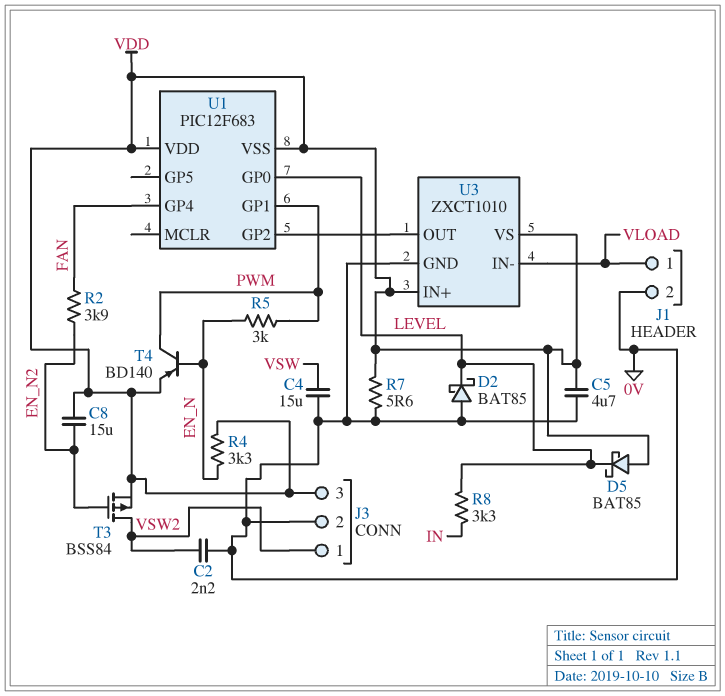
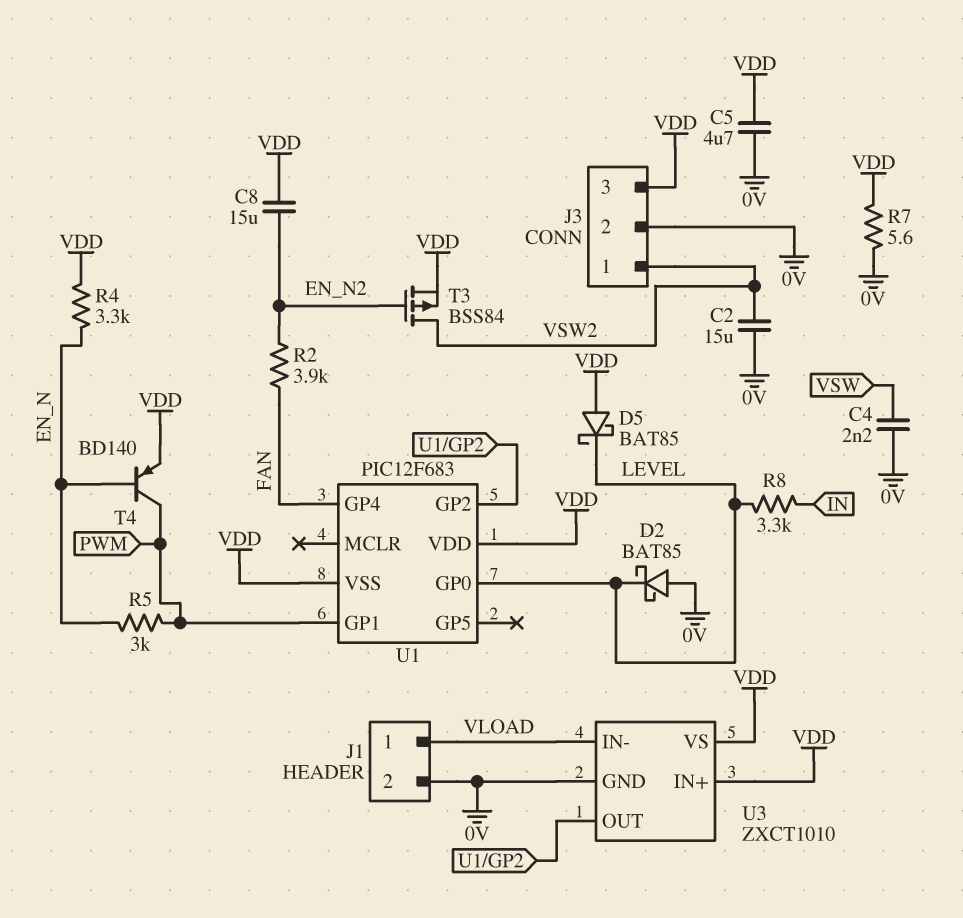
C2: 2.2nF (0V, VSW2) -> 15uF (0V, VSW2)
C4: 15uF (0V, VSW) -> 2.2nF (0V, VSW)

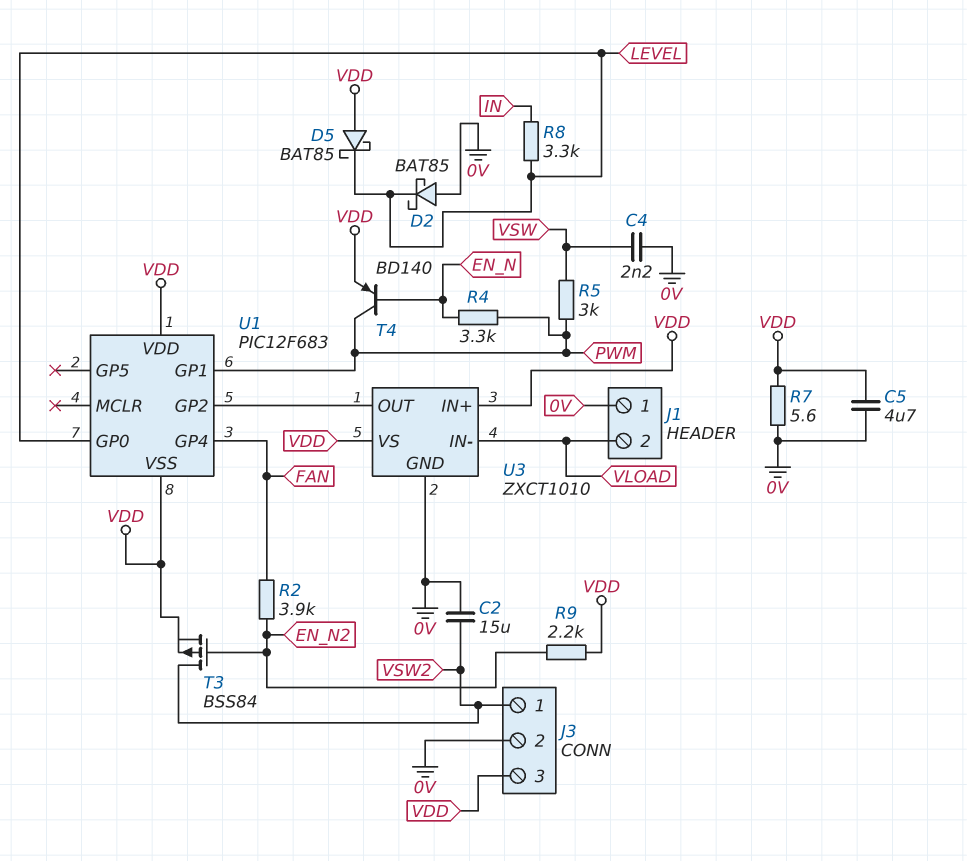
C8: 15uF (EN_N2, VDD) -> none
J1 pin 1: VLOAD -> 0V
J1 pin 2: 0V -> VLOAD
R4: 3.3k (EN_N, VDD) -> 3.3k (EN_N, PWM)
R5: 3k (EN_N, PWM) -> 3k (PWM, VSW)
R9: none -> 2.2k (EN_N2, VDD)

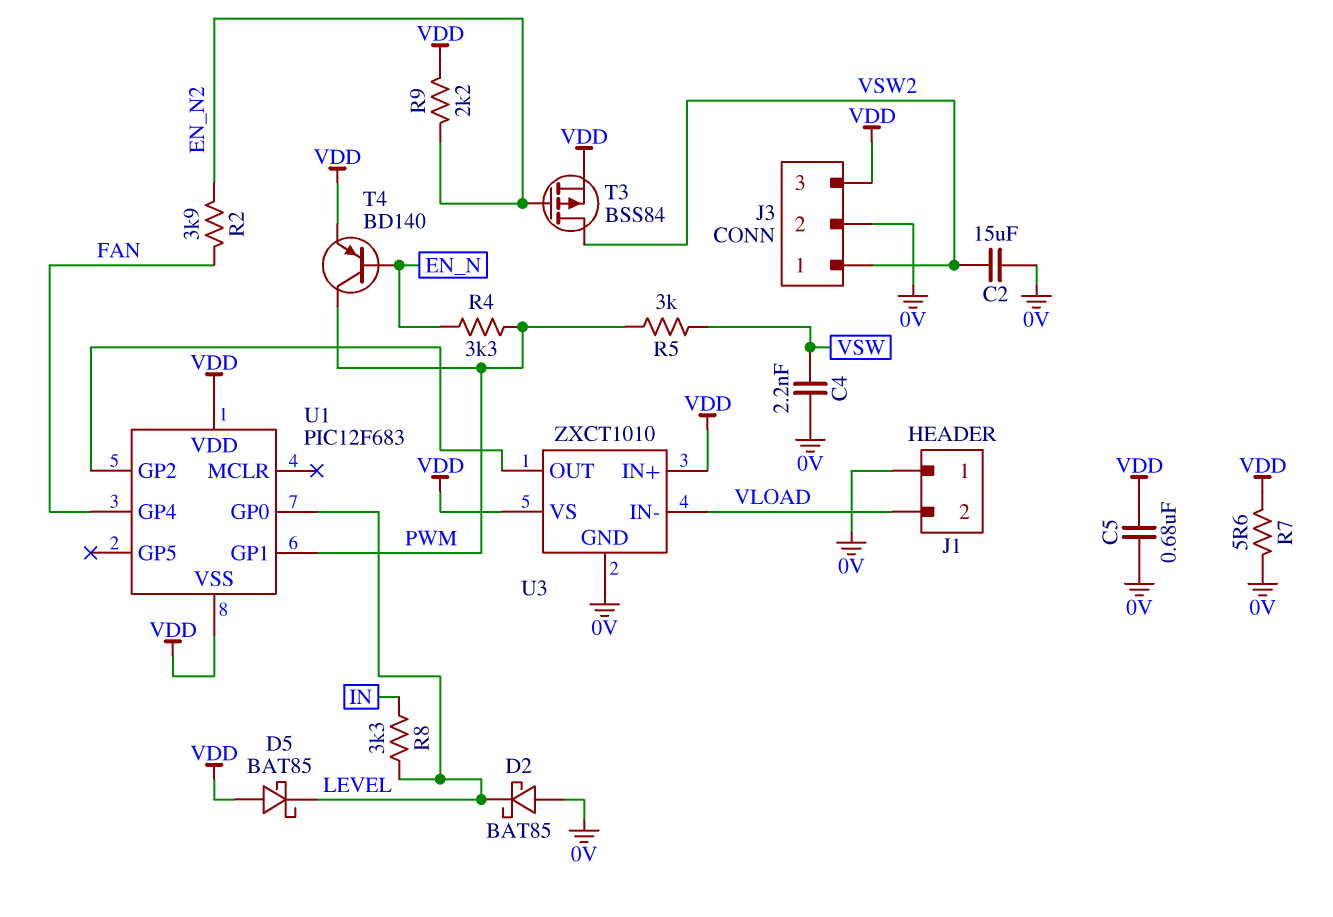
C5: 4.7uF (0V, VDD) -> 680nF (0V, VDD)

